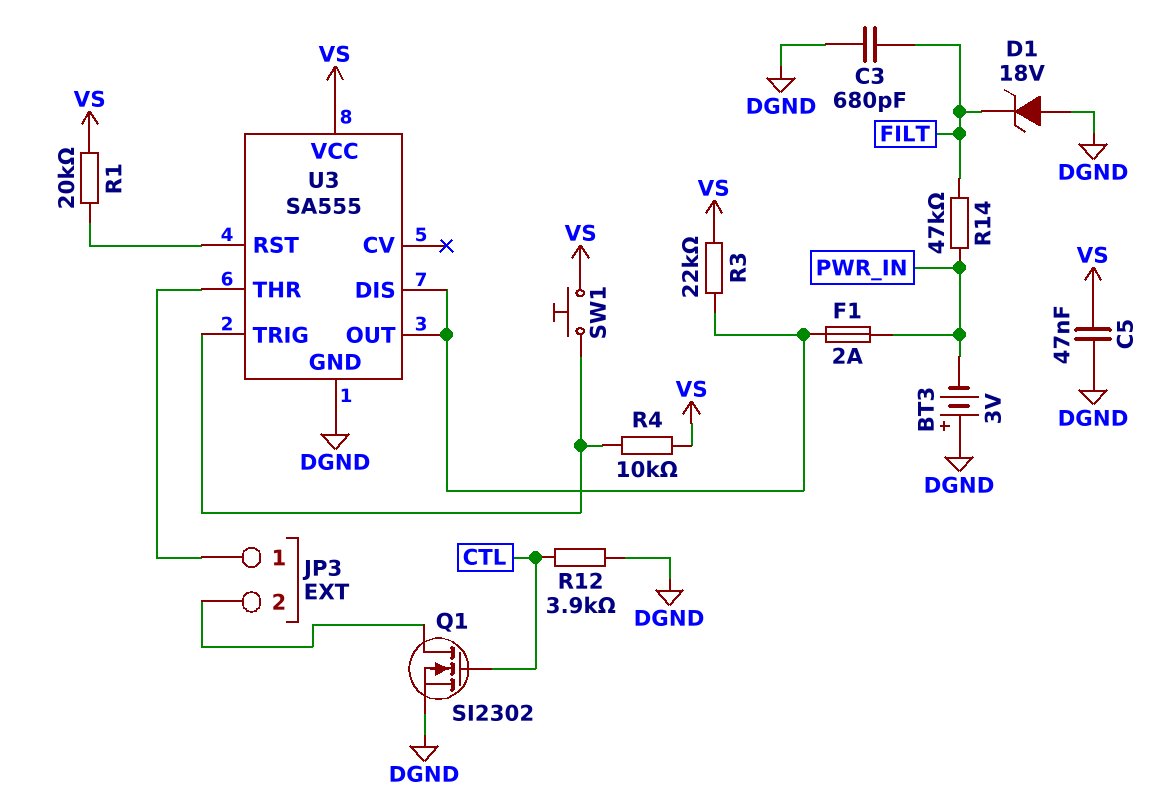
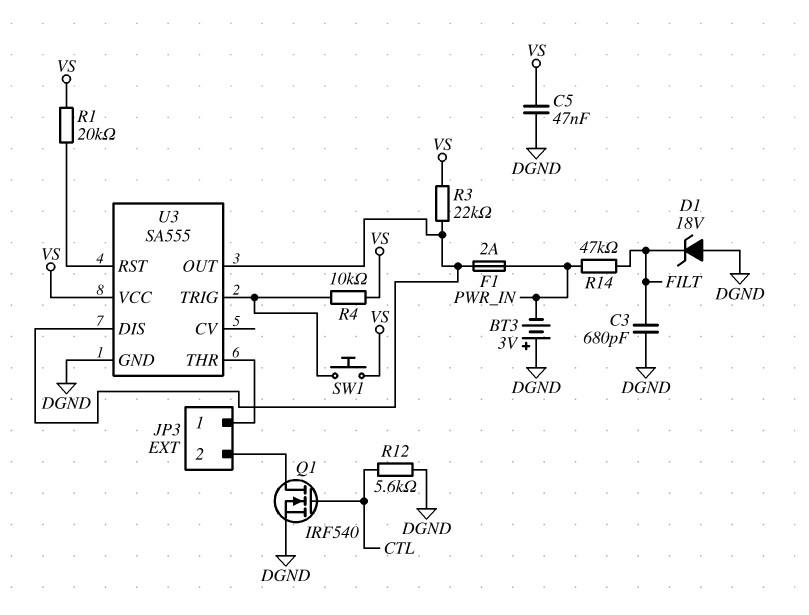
Q1: NMOS SI2302 (G CTL, D JP3/2, S DGND) -> NMOS IRF540 (G CTL, D JP3/2, S DGND)
R12: 3.9k (CTL, DGND) -> 5.6k (CTL, DGND)

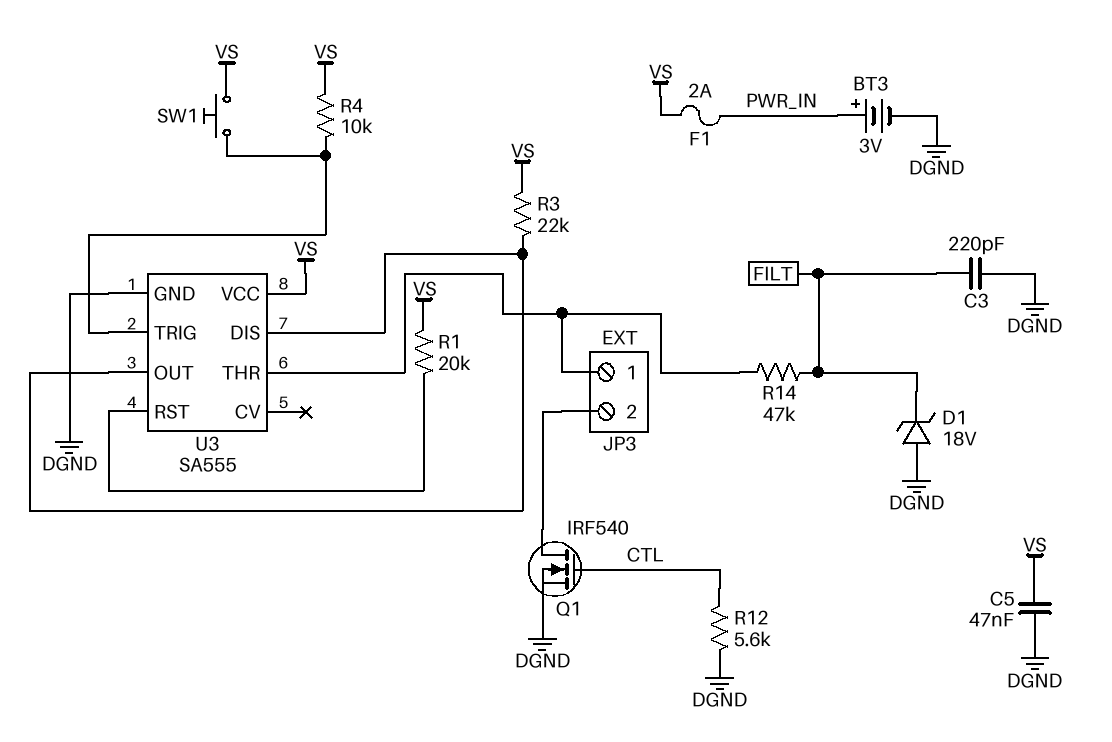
BT3: 3V (plus DGND, minus PWR_IN) -> 3V (plus PWR_IN, minus DGND)
C3: 680pF (DGND, FILT) -> 220pF (DGND, FILT)
F1: 2A (PWR_IN, U3/DIS) -> 2A (PWR_IN, VS)
R14: 47k (FILT, PWR_IN) -> 47k (FILT, JP3/1)

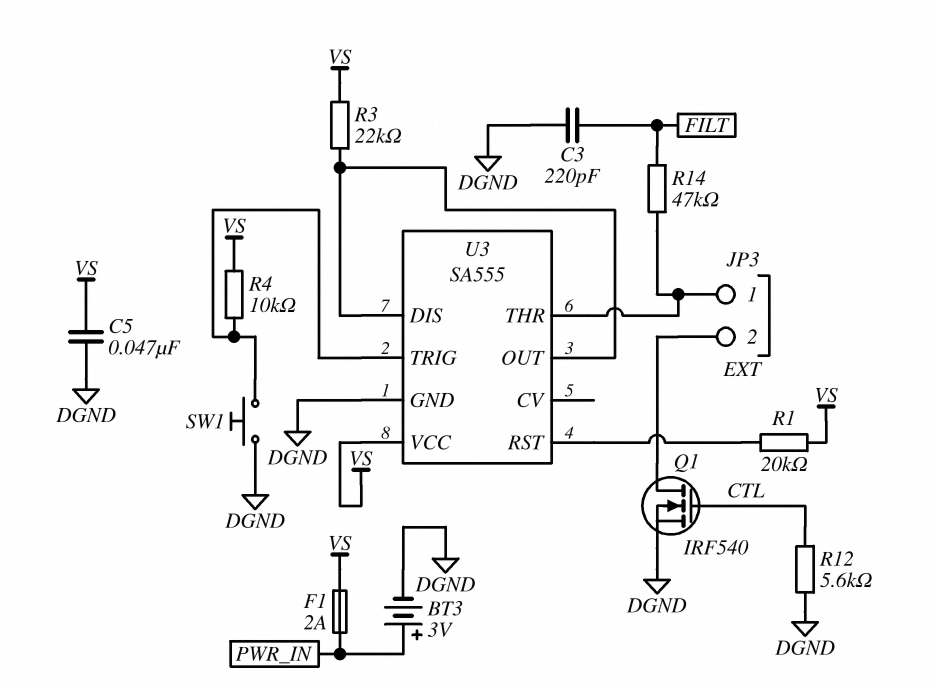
D1: zener 18V (A DGND, K FILT) -> none
SW1: button (U3/TRIG, VS) -> button (DGND, U3/TRIG)

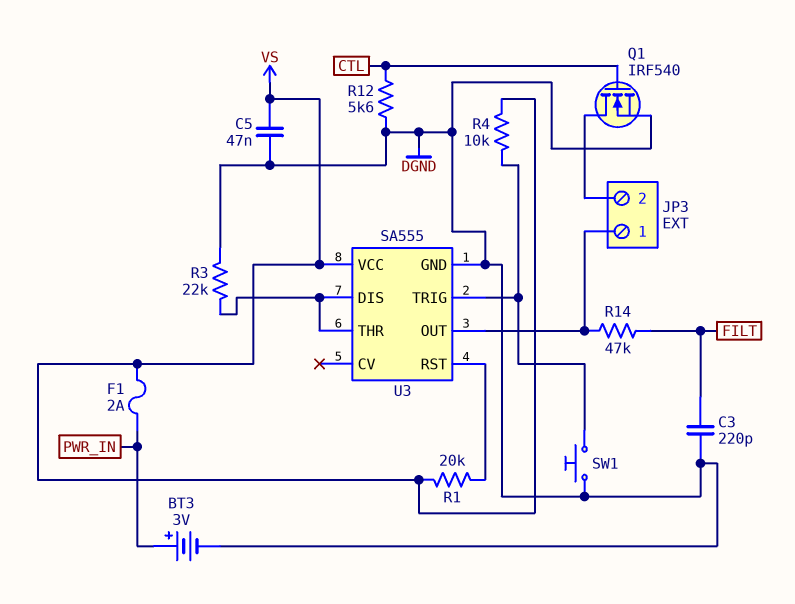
R3: 22k (U3/DIS, VS) -> 22k (DGND, U3/DIS)
U3 pin OUT: U3/DIS -> JP3/1
U3 pin THR: JP3/1 -> U3/DIS

